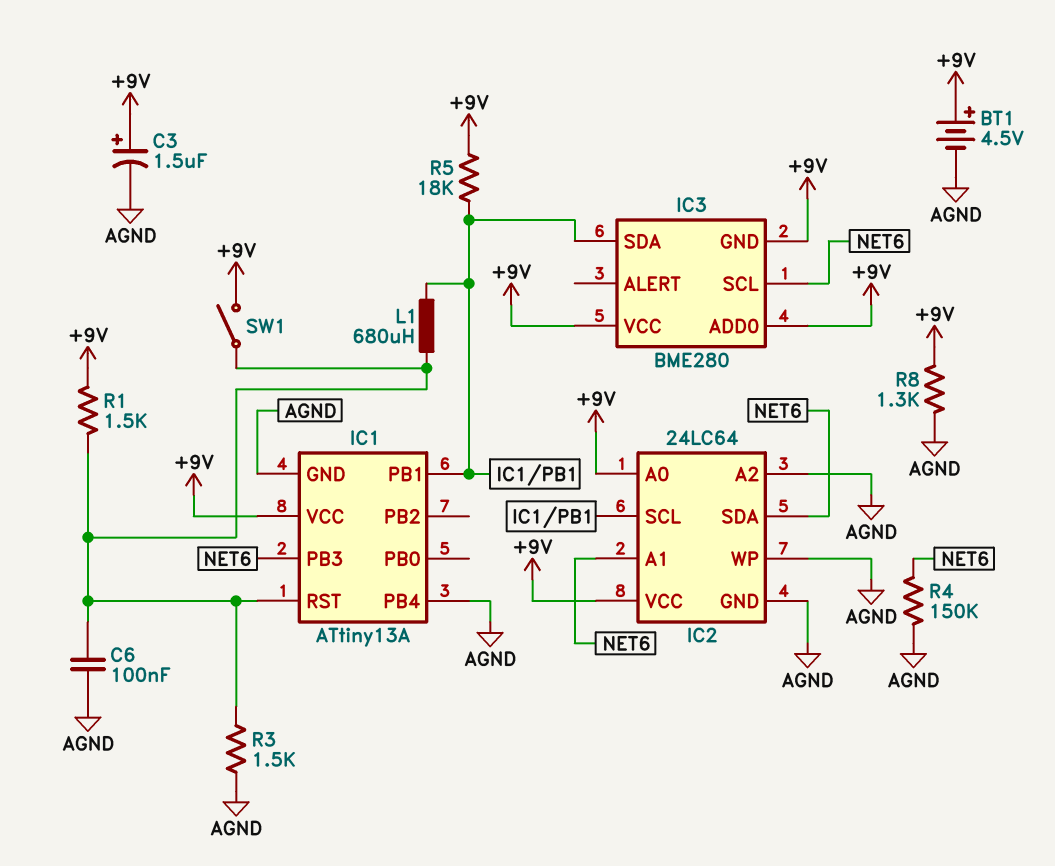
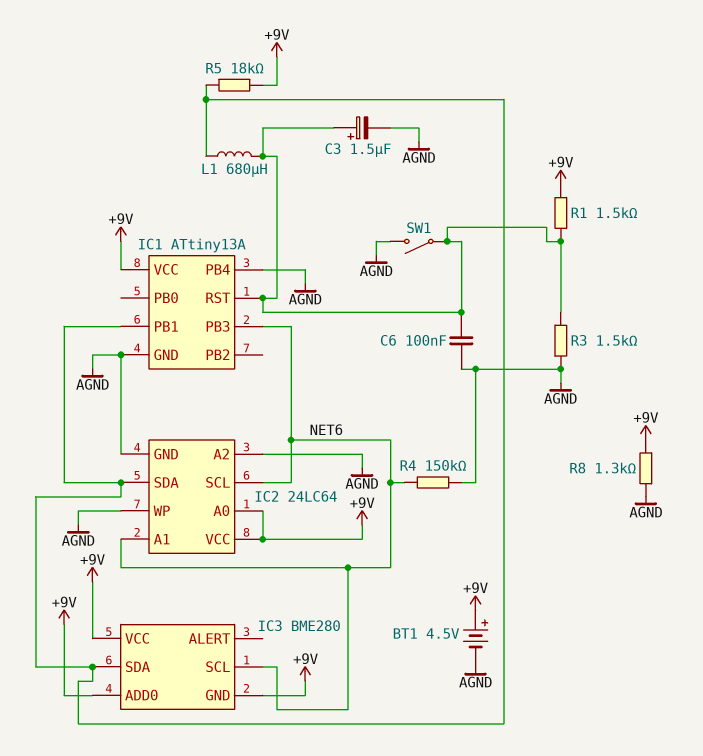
C3: 1.5uF (plus +9V, minus AGND) -> 1.5uF (plus IC1/RST, minus AGND)
IC2 pin SCL: IC1/PB1 -> NET6
IC2 pin SDA: NET6 -> IC1/PB1
SW1: switch (+9V, IC1/RST) -> switch (AGND, IC1/RST)

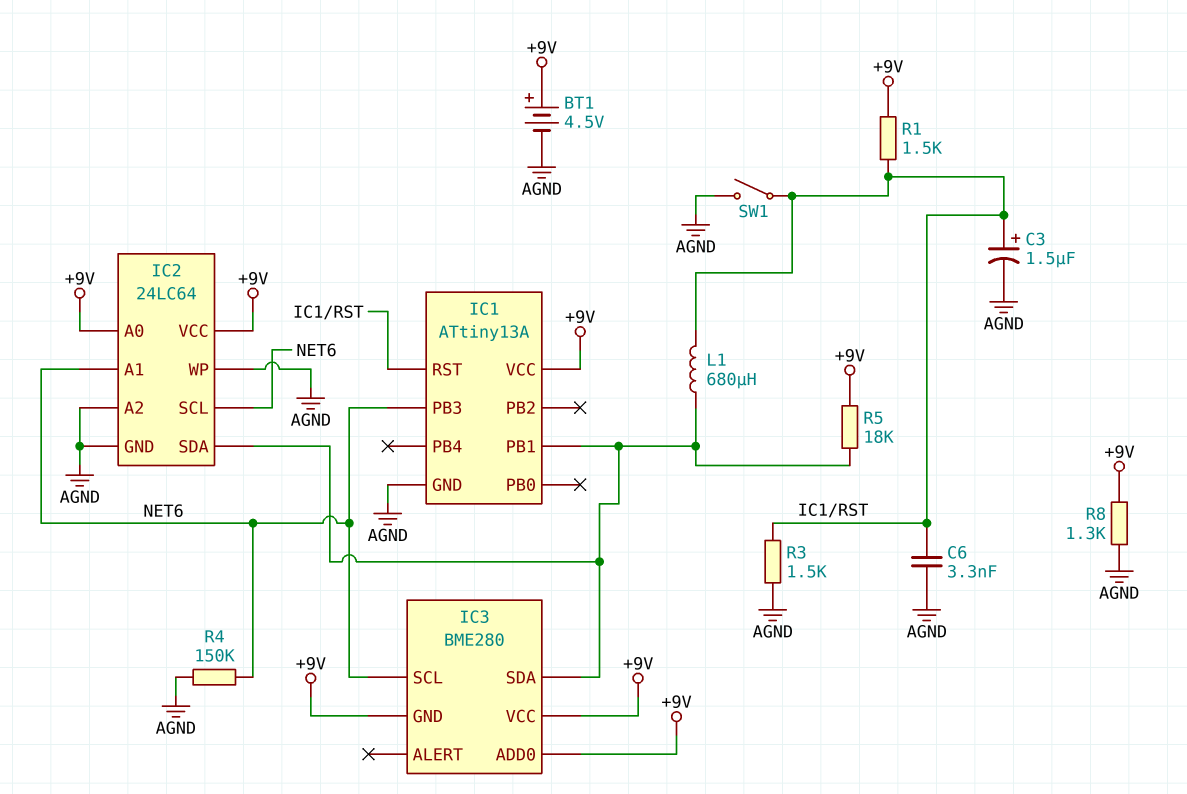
C6: 100nF (AGND, IC1/RST) -> 3.3nF (AGND, IC1/RST)
IC1 pin PB4: AGND -> none

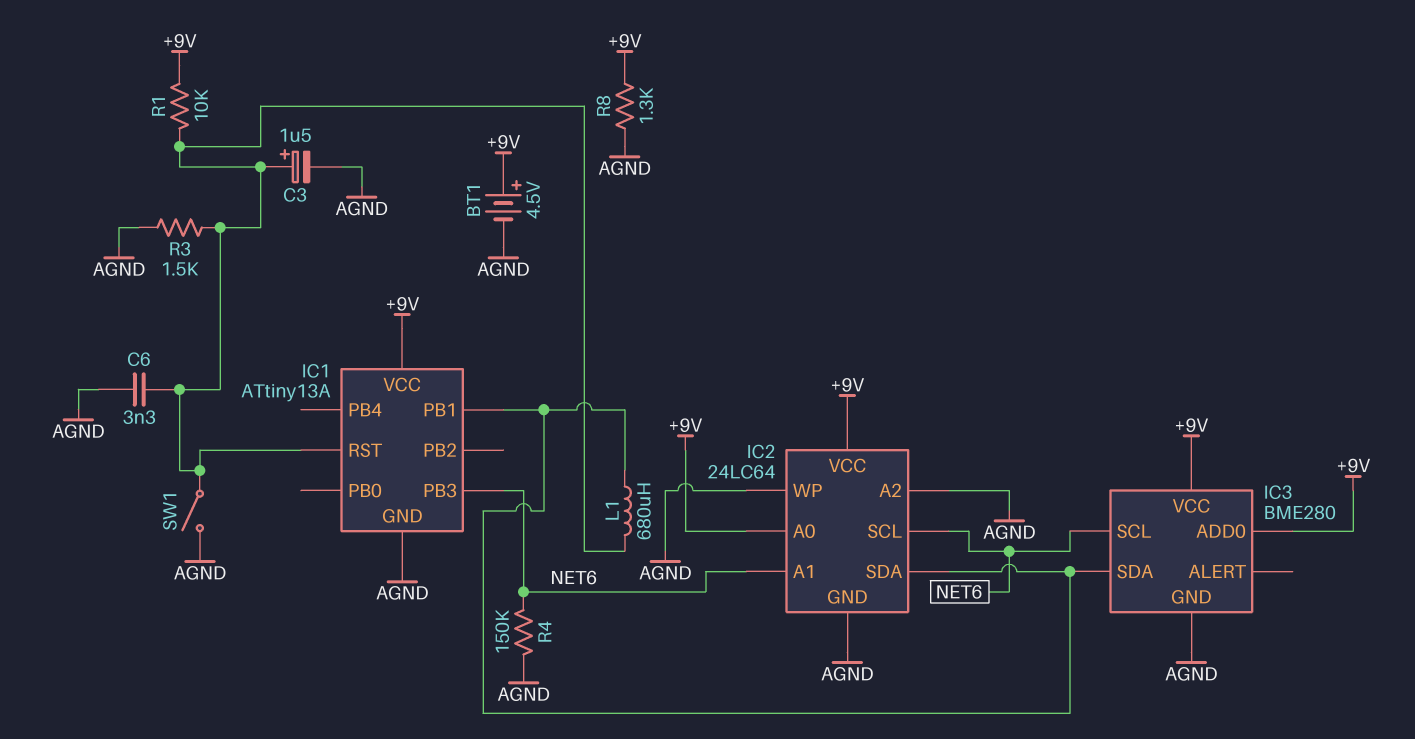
IC3 pin GND: +9V -> AGND
R1: 1.5k (+9V, IC1/RST) -> 10k (+9V, IC1/RST)
R5: 18k (+9V, IC1/PB1) -> none

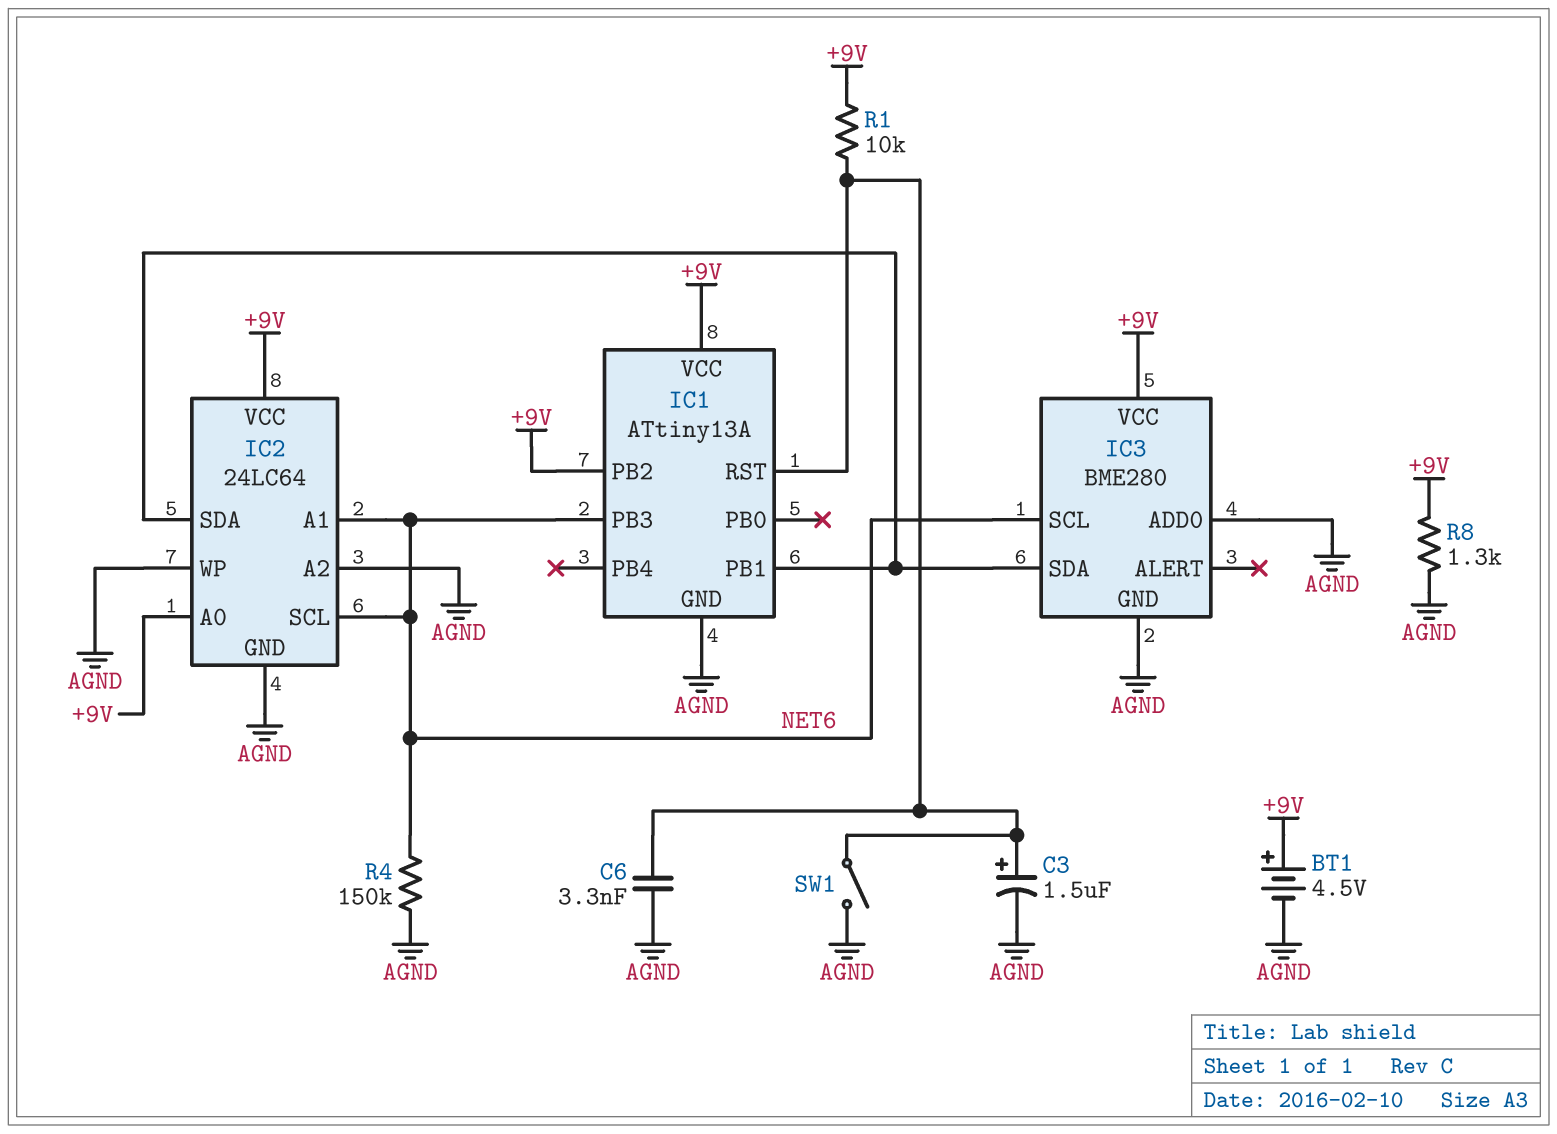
IC1 pin PB2: none -> +9V
IC3 pin ADD0: +9V -> AGND
L1: 680uH (IC1/PB1, IC1/RST) -> none
R3: 1.5k (AGND, IC1/RST) -> none

